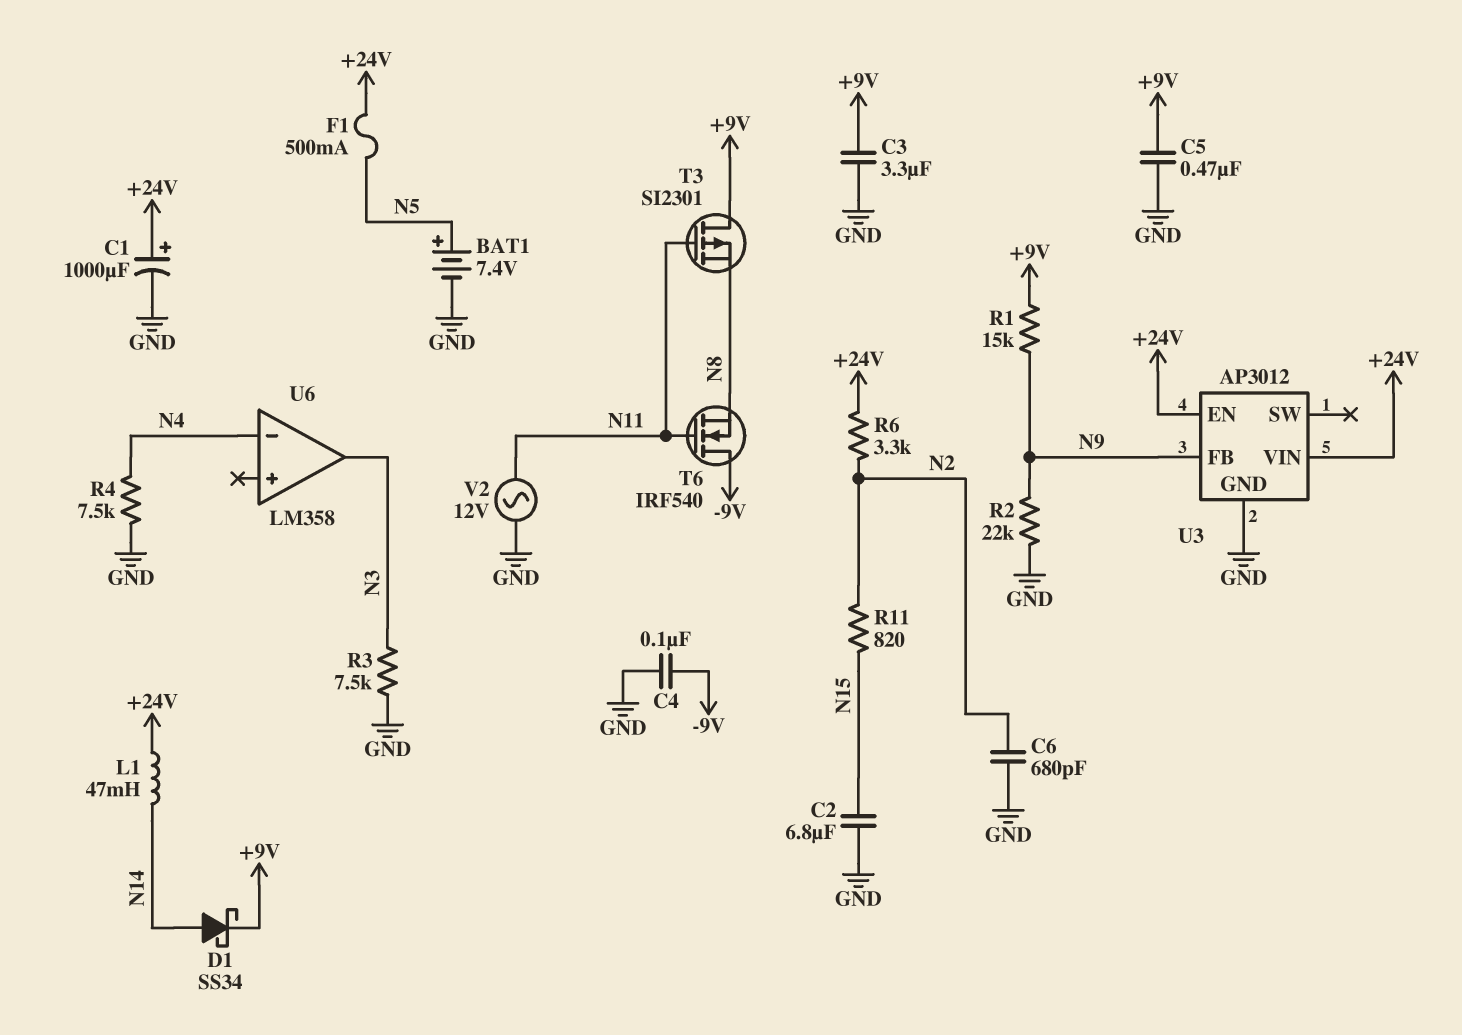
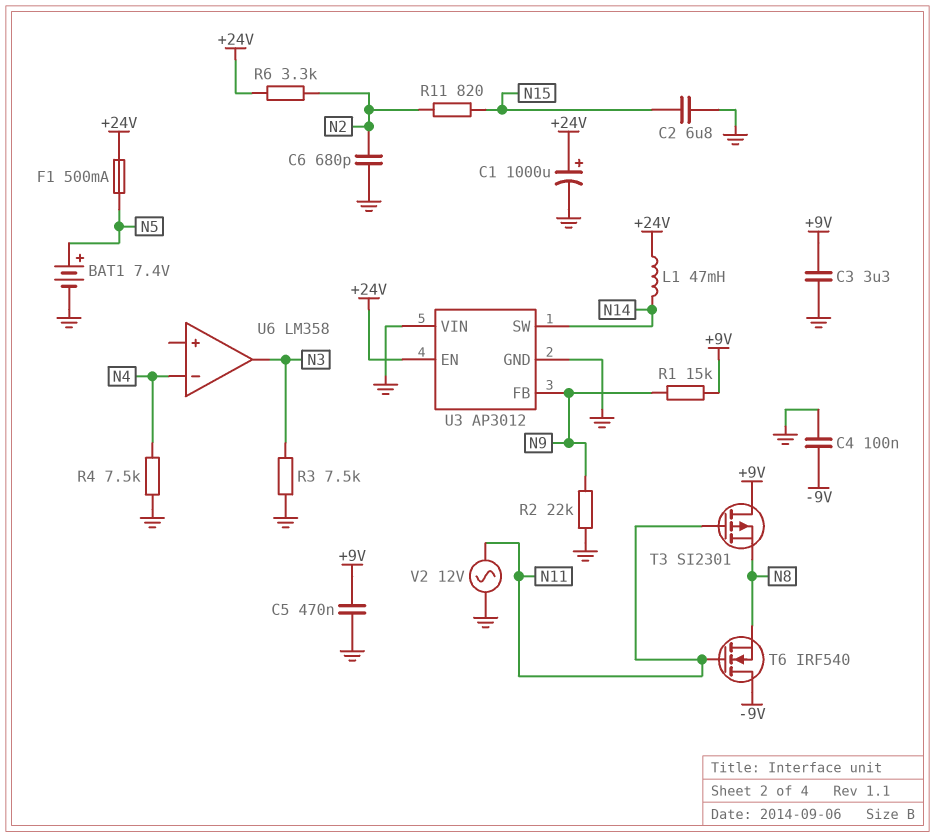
D1: schottky SS34 (A N14, K +9V) -> none
U3 pin SW: none -> N14
U3 pin VIN: +24V -> GND

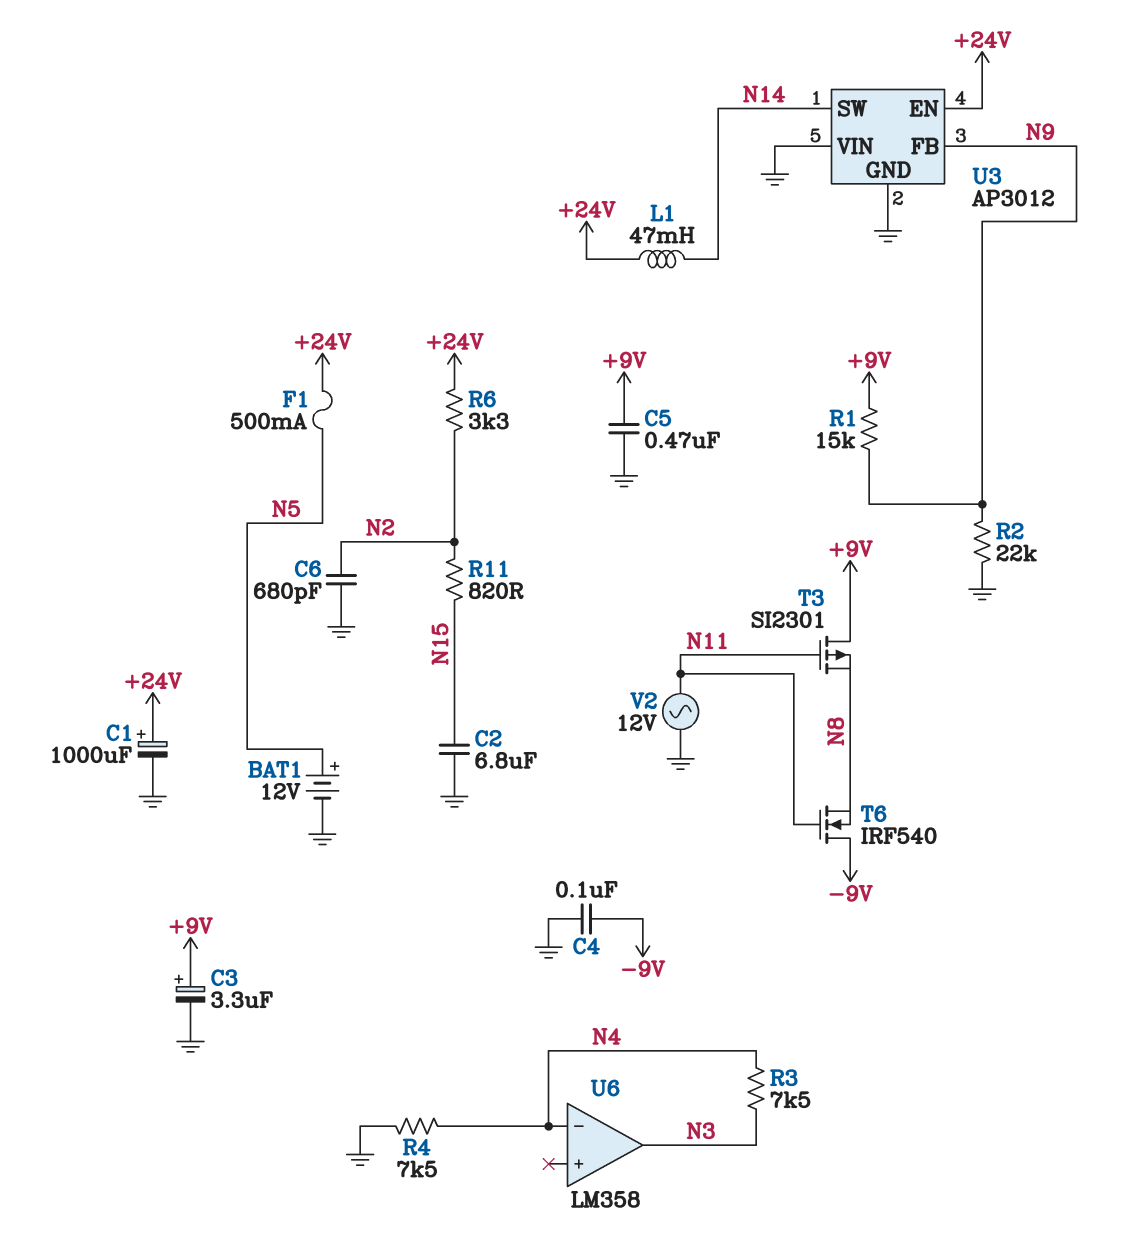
BAT1: 7.4V (plus N5, minus GND) -> 12V (plus N5, minus GND)
C3: 3.3uF (+9V, GND) -> 3.3uF (plus +9V, minus GND)
R3: 7.5k (GND, N3) -> 7.5k (N3, N4)

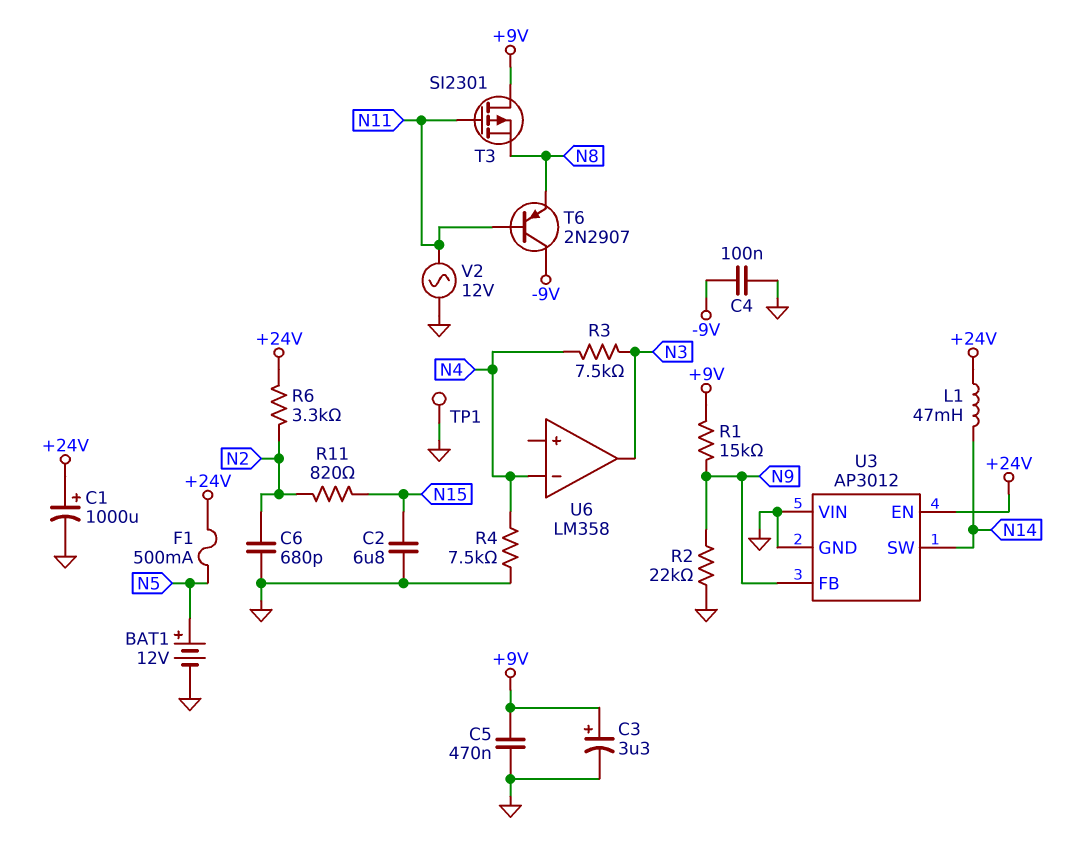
T6: NMOS IRF540 (G N11, D -9V, S N8) -> PNP 2N2907 (B N11, C -9V, E N8)
TP1: none -> test point (GND)

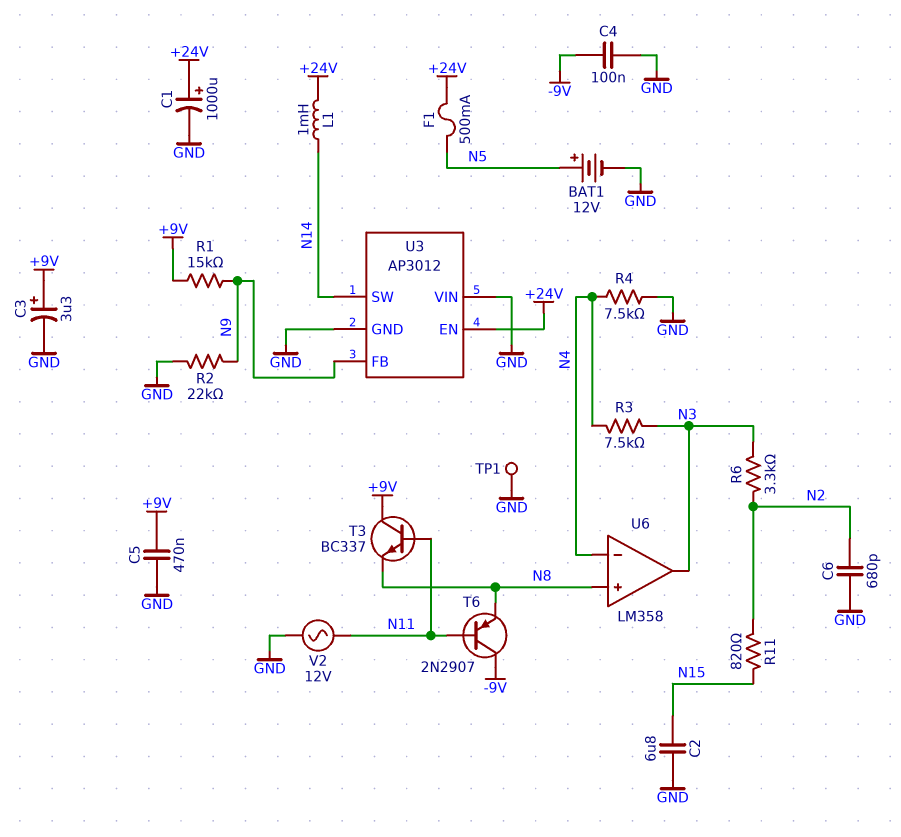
L1: 47mH (+24V, N14) -> 1mH (+24V, N14)
R6: 3.3k (+24V, N2) -> 3.3k (N2, N3)
T3: PMOS SI2301 (G N11, D +9V, S N8) -> NPN BC337 (B N11, C +9V, E N8)
U6 pin in+: none -> N8

